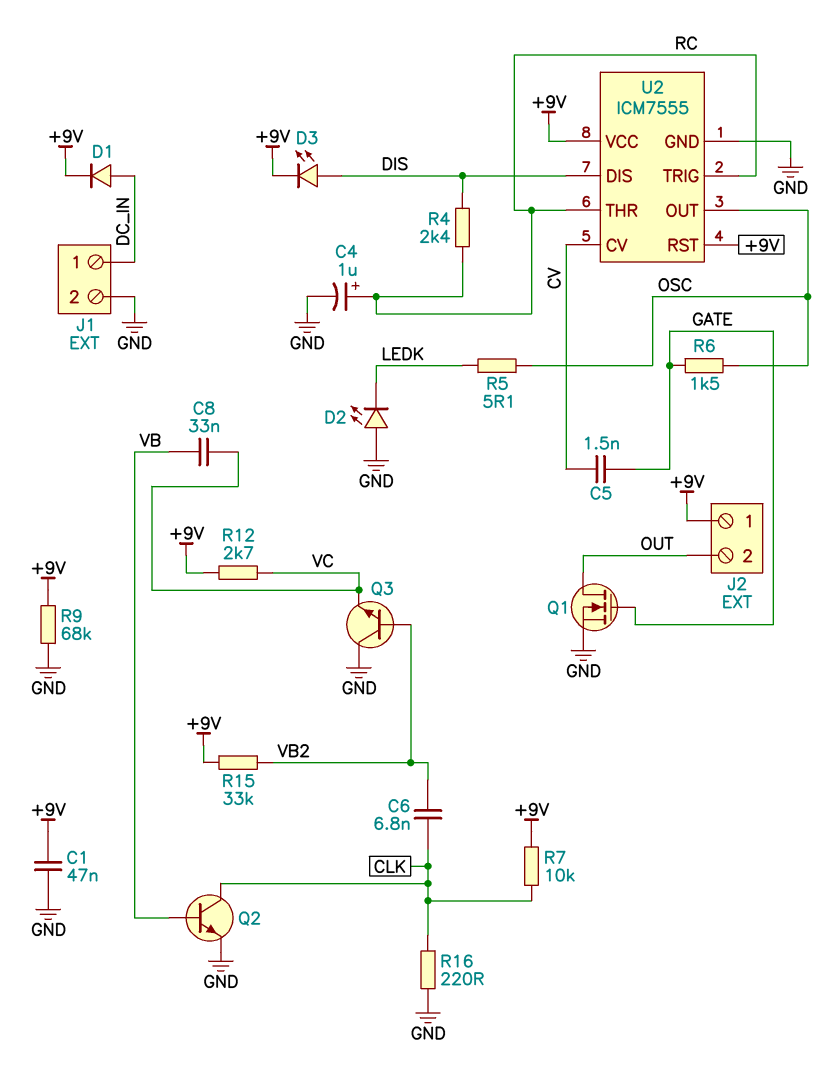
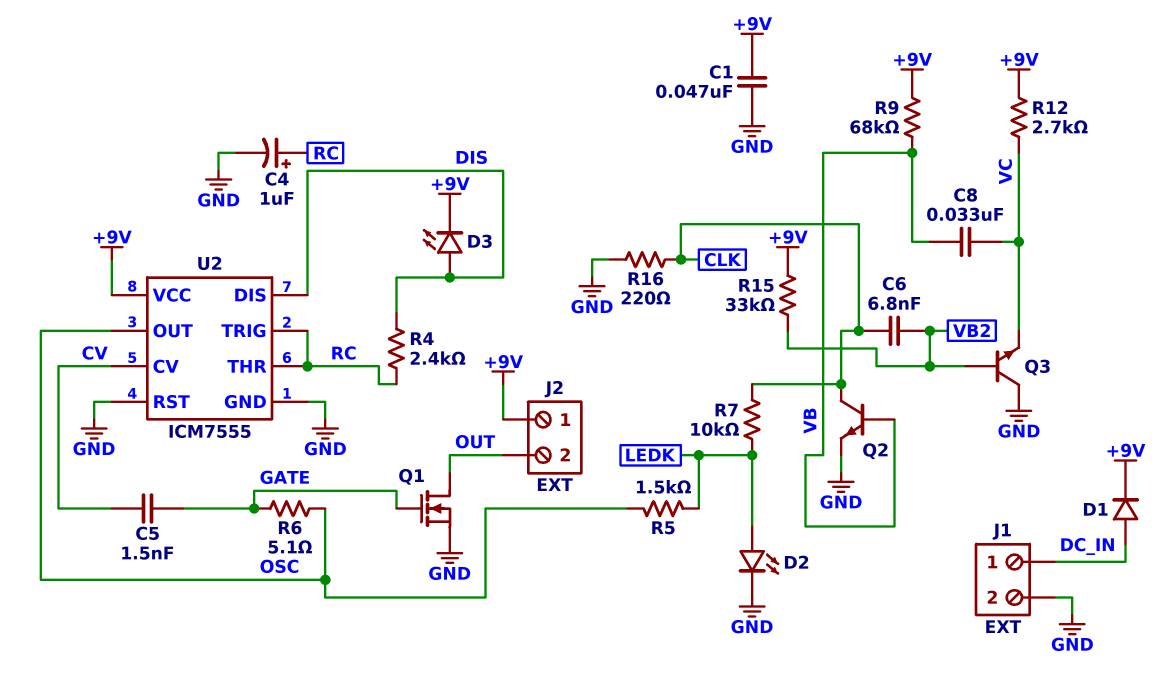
D2: LED (A GND, K LEDK) -> LED (A LEDK, K GND)
R5: 5.1 (LEDK, OSC) -> 1.5k (LEDK, OSC)
R6: 1.5k (GATE, OSC) -> 5.1 (GATE, OSC)
R7: 10k (+9V, CLK) -> 10k (CLK, LEDK)
R9: 68k (+9V, GND) -> 68k (+9V, VB)
U2 pin RST: +9V -> GND

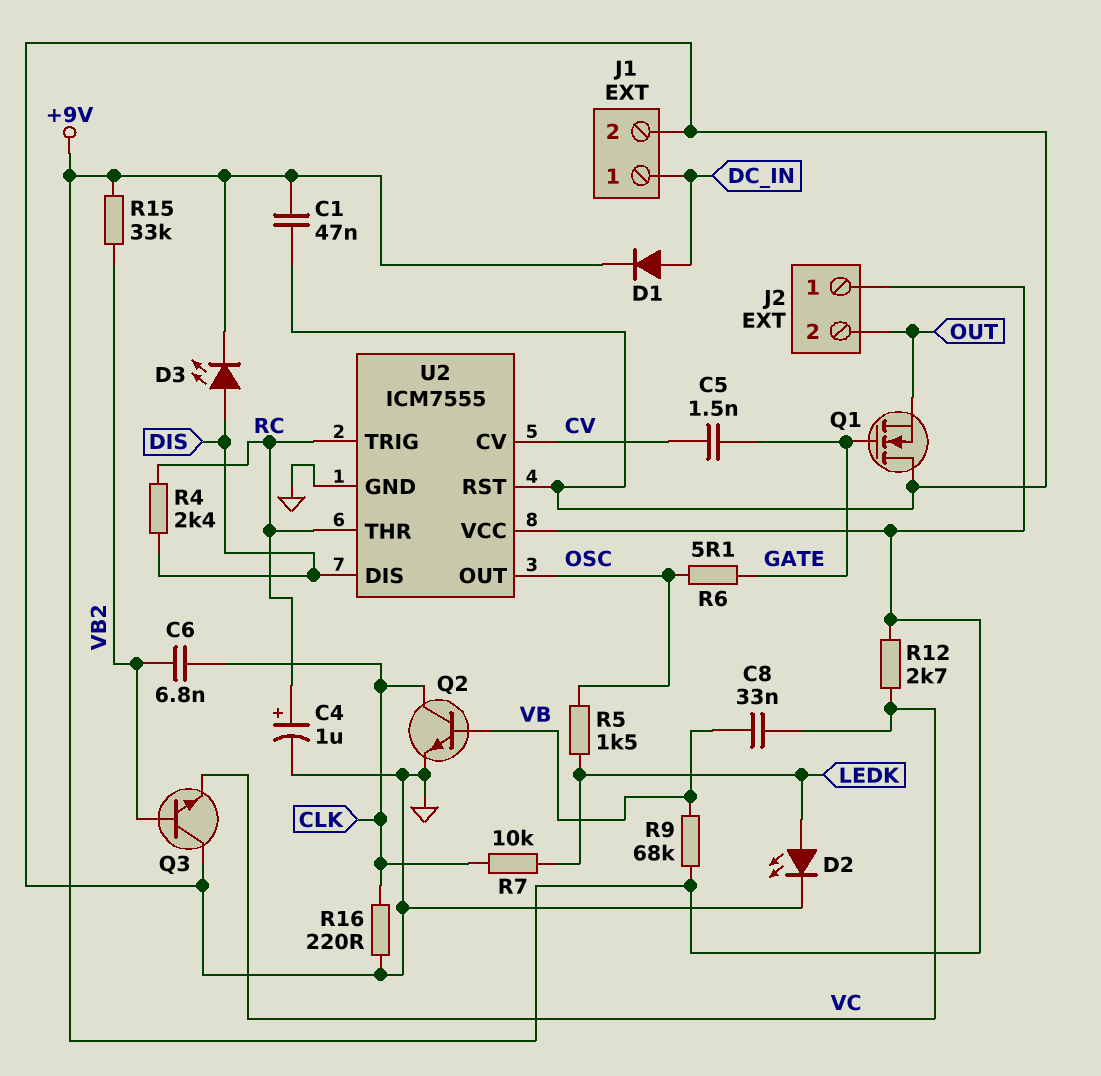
Q1: NMOS (G GATE, D OUT, S GND) -> NMOS (G GATE, D GND, S OUT)

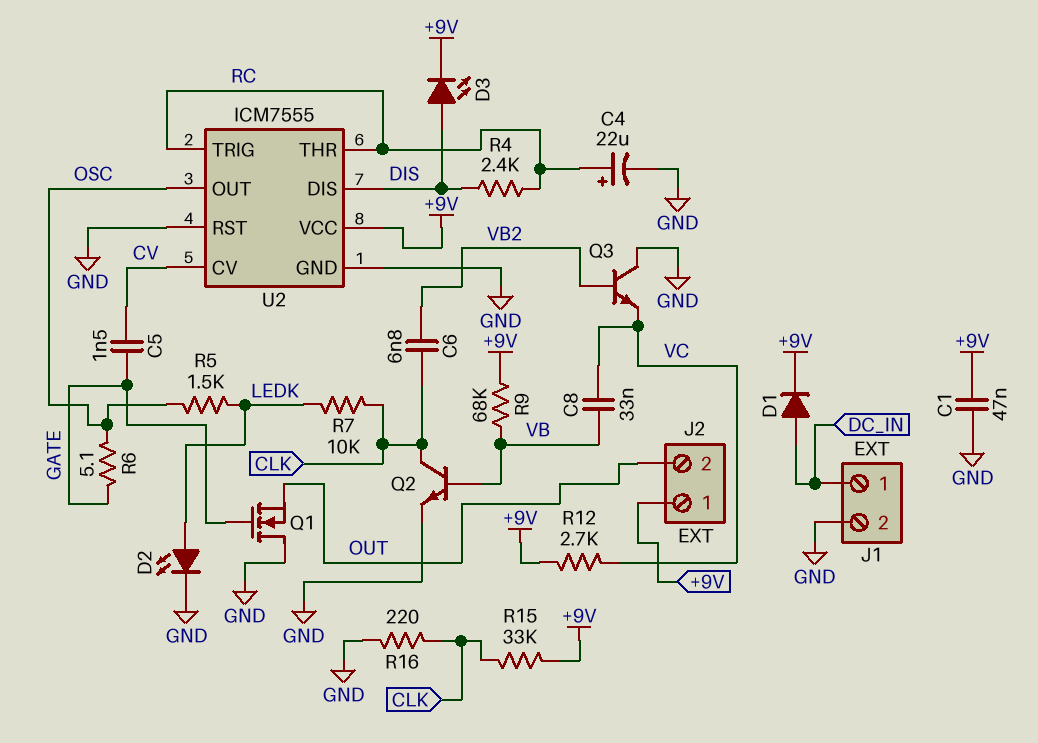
C4: 1uF (plus RC, minus GND) -> 22uF (plus RC, minus GND)
R15: 33k (+9V, VB2) -> 33k (+9V, CLK)

